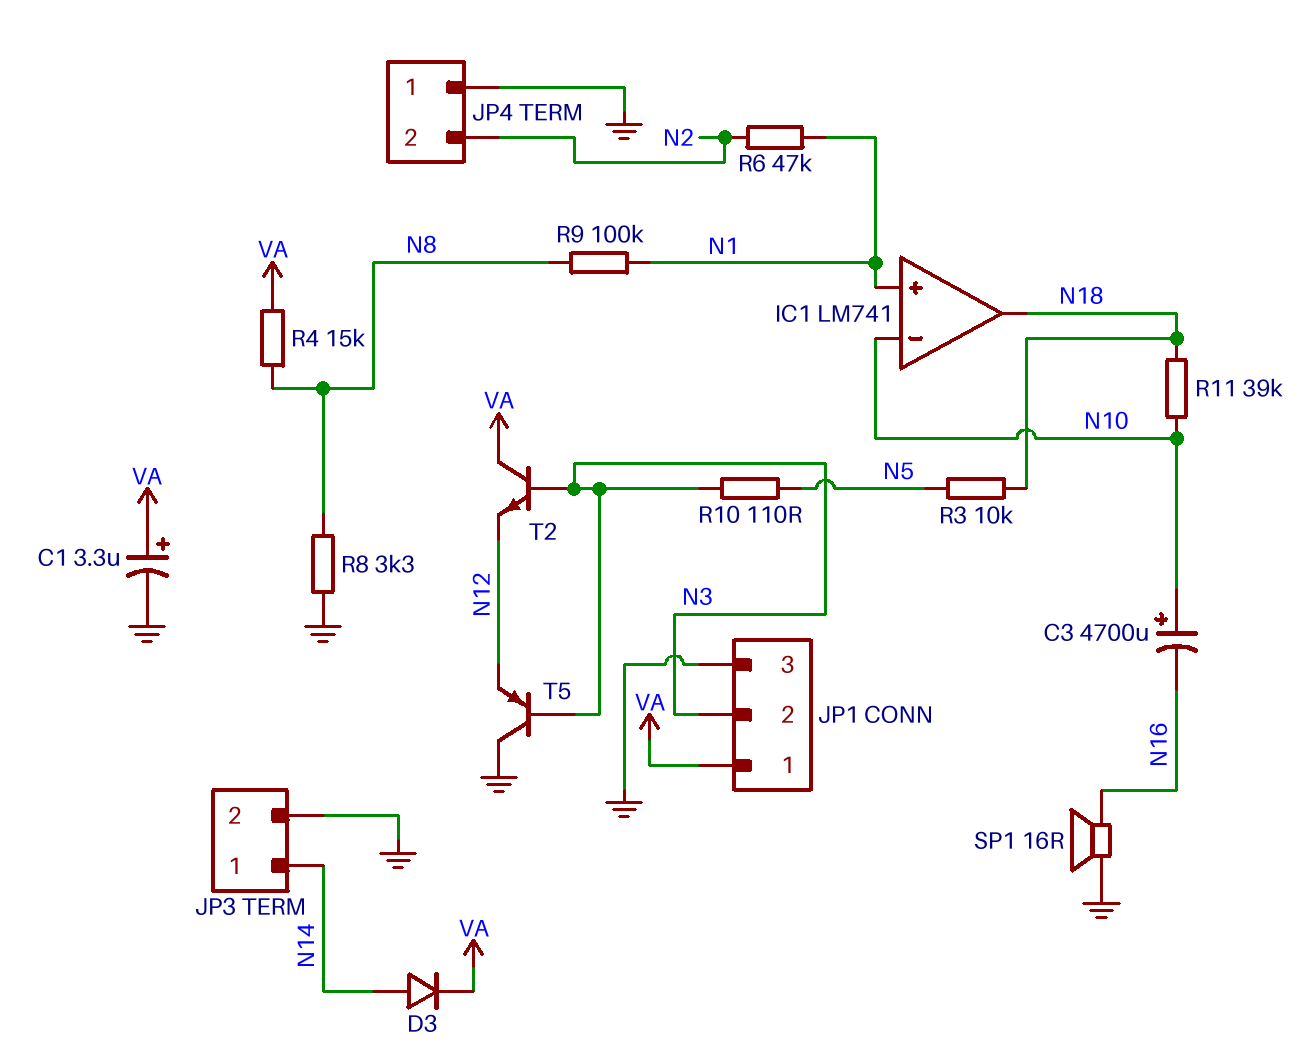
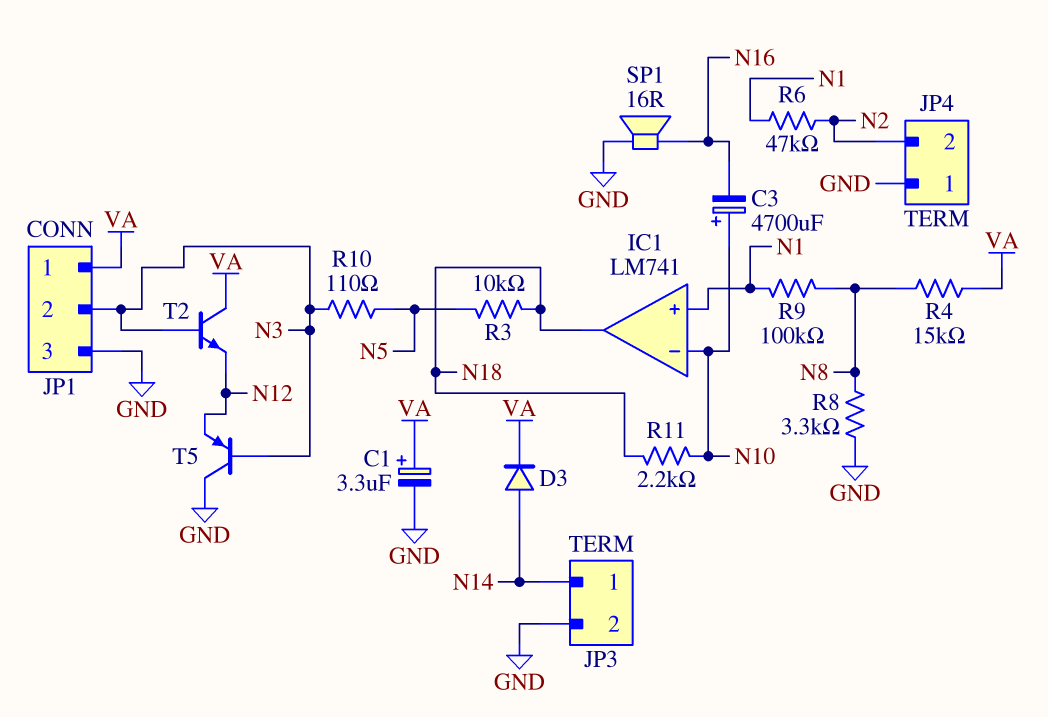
R11: 39k (N10, N18) -> 2.2k (N10, N18)

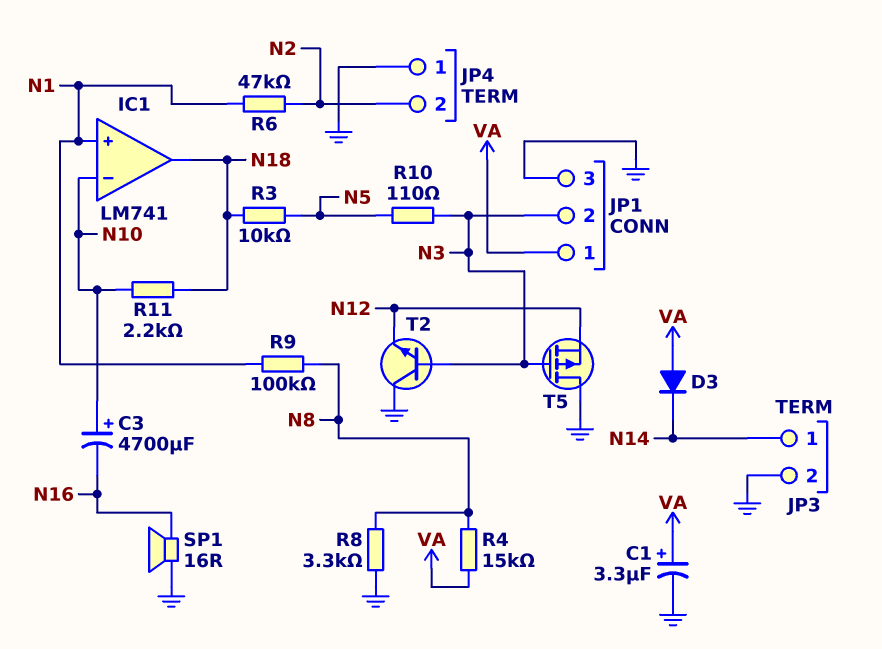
D3: diode (A N14, K VA) -> diode (A VA, K N14)
T2: NPN (B N3, C VA, E N12) -> NPN (B N3, C GND, E N12)
T5: PNP (B N3, C GND, E N12) -> PMOS (G N3, D GND, S N12)

